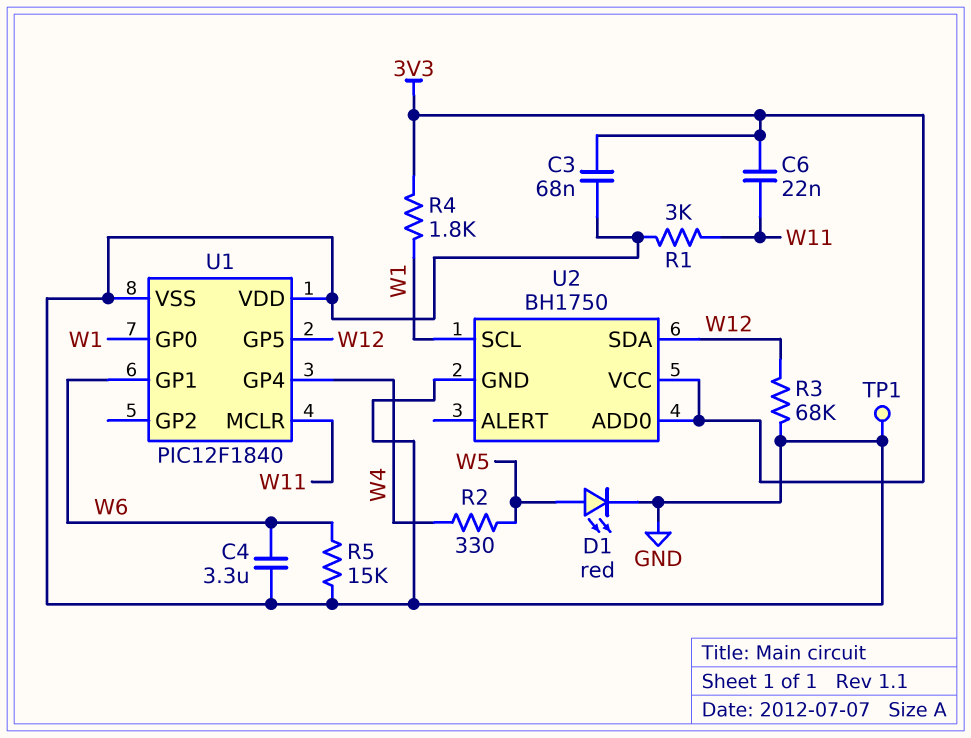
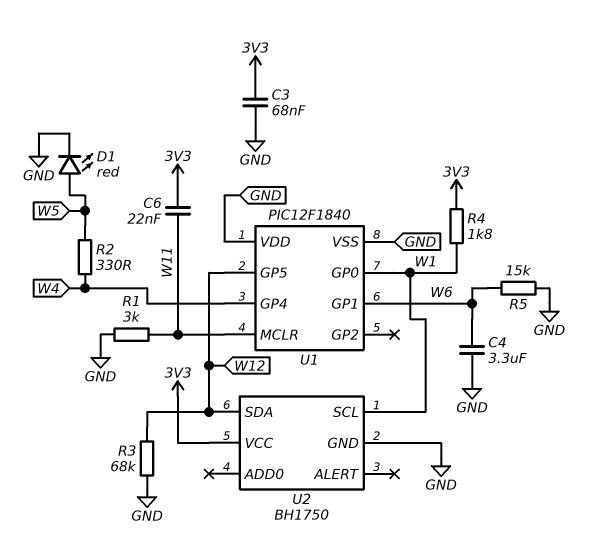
TP1: test point (GND) -> none
U2 pin ADD0: 3V3 -> none

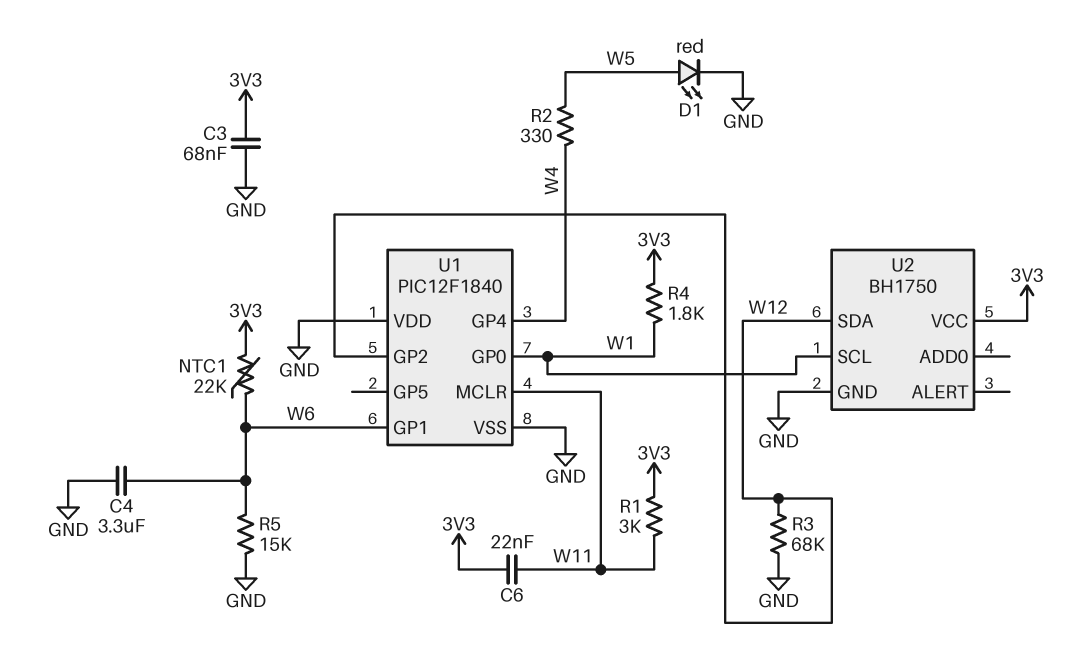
NTC1: none -> 22k (3V3, W6)
R1: 3k (GND, W11) -> 3k (3V3, W11)
U1 pin GP2: none -> W12
U1 pin GP5: W12 -> none

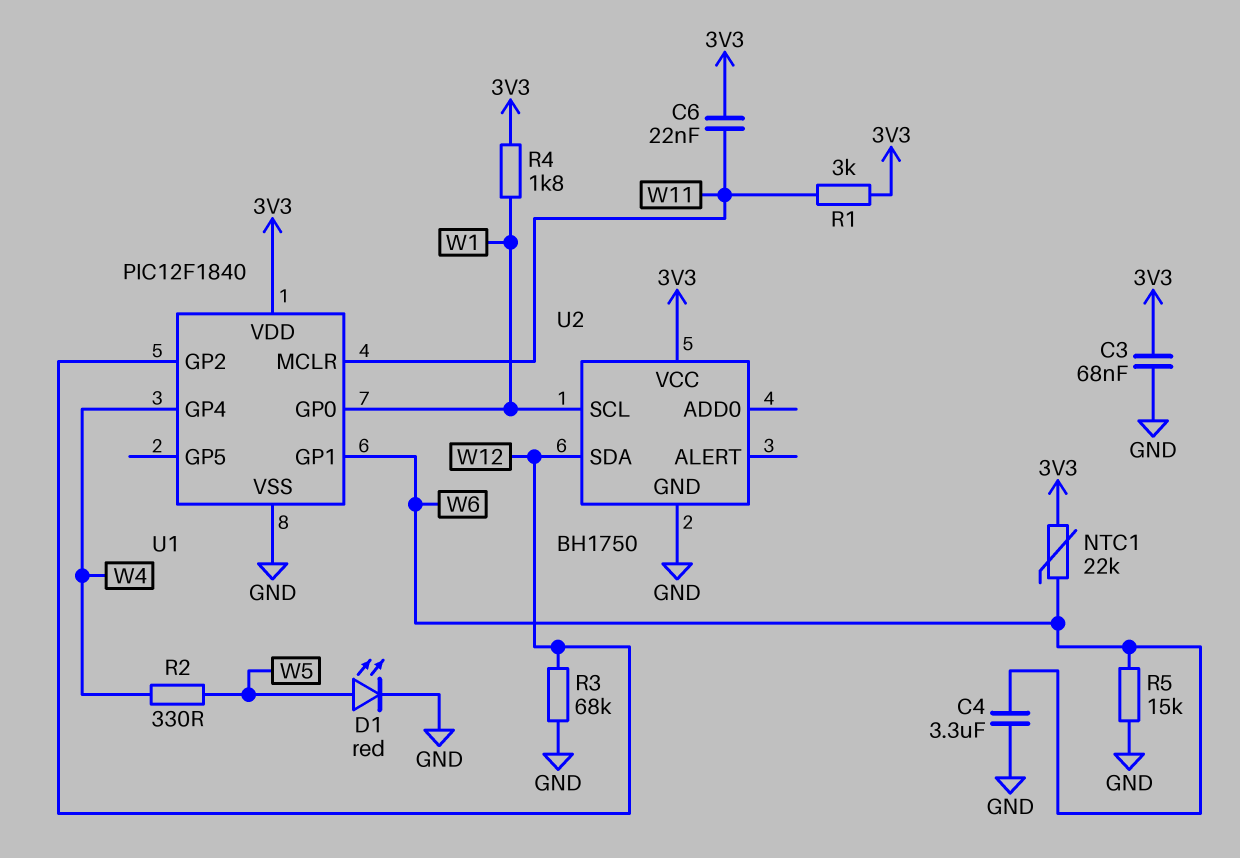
U1 pin VDD: GND -> 3V3

